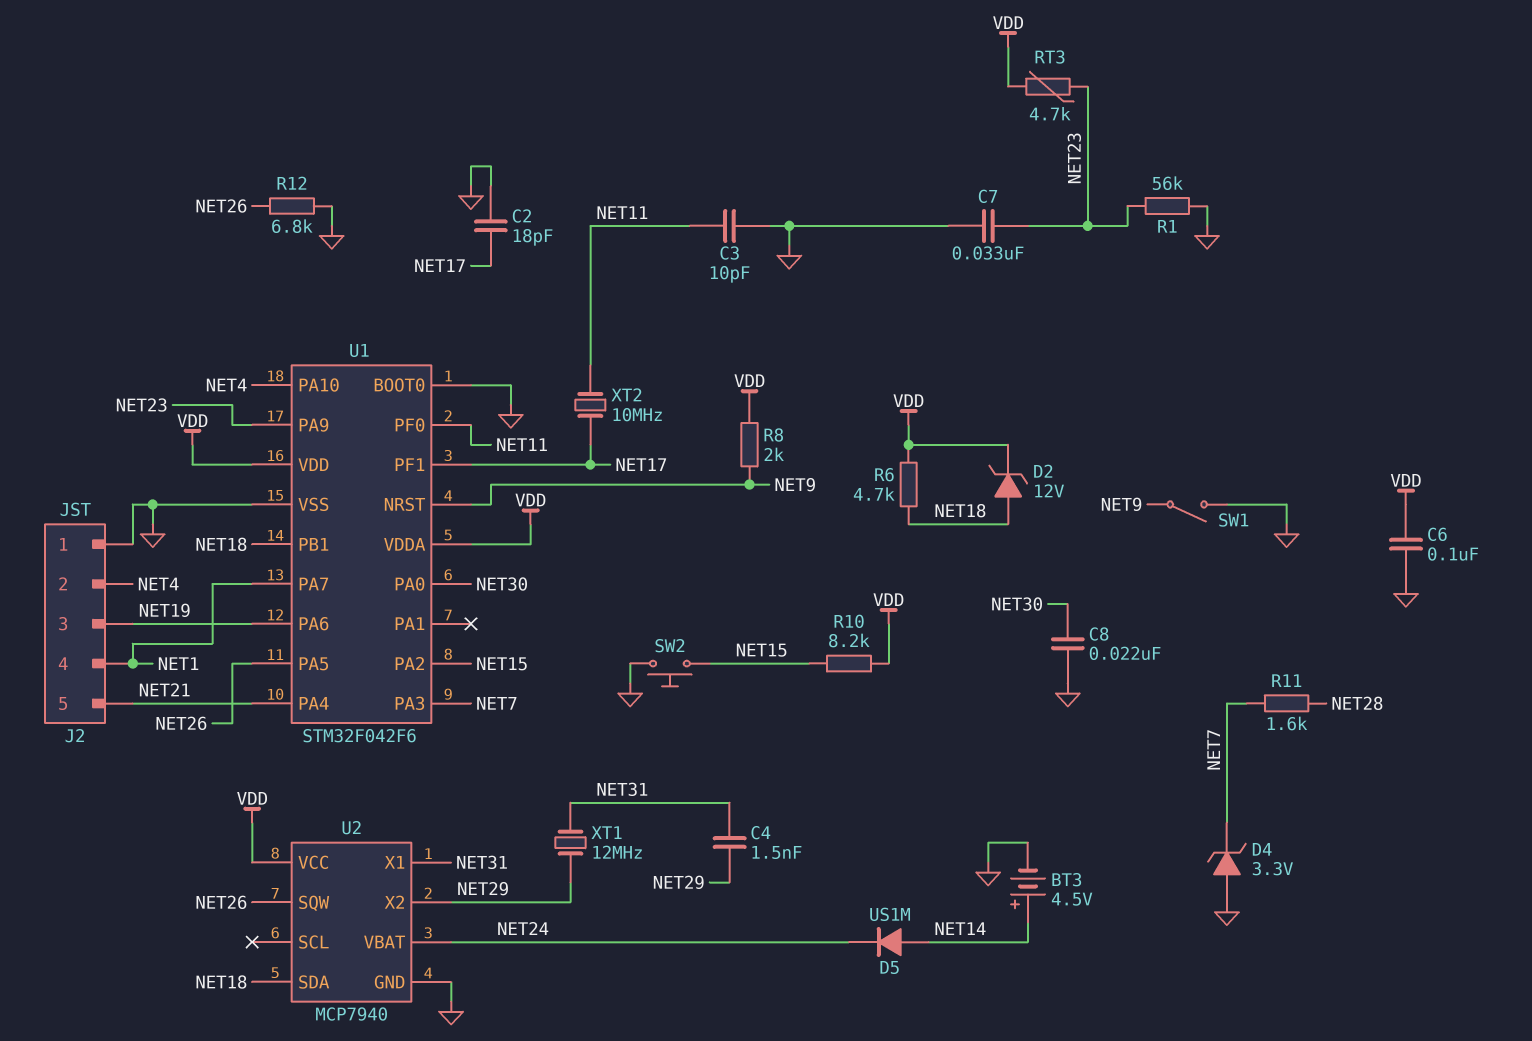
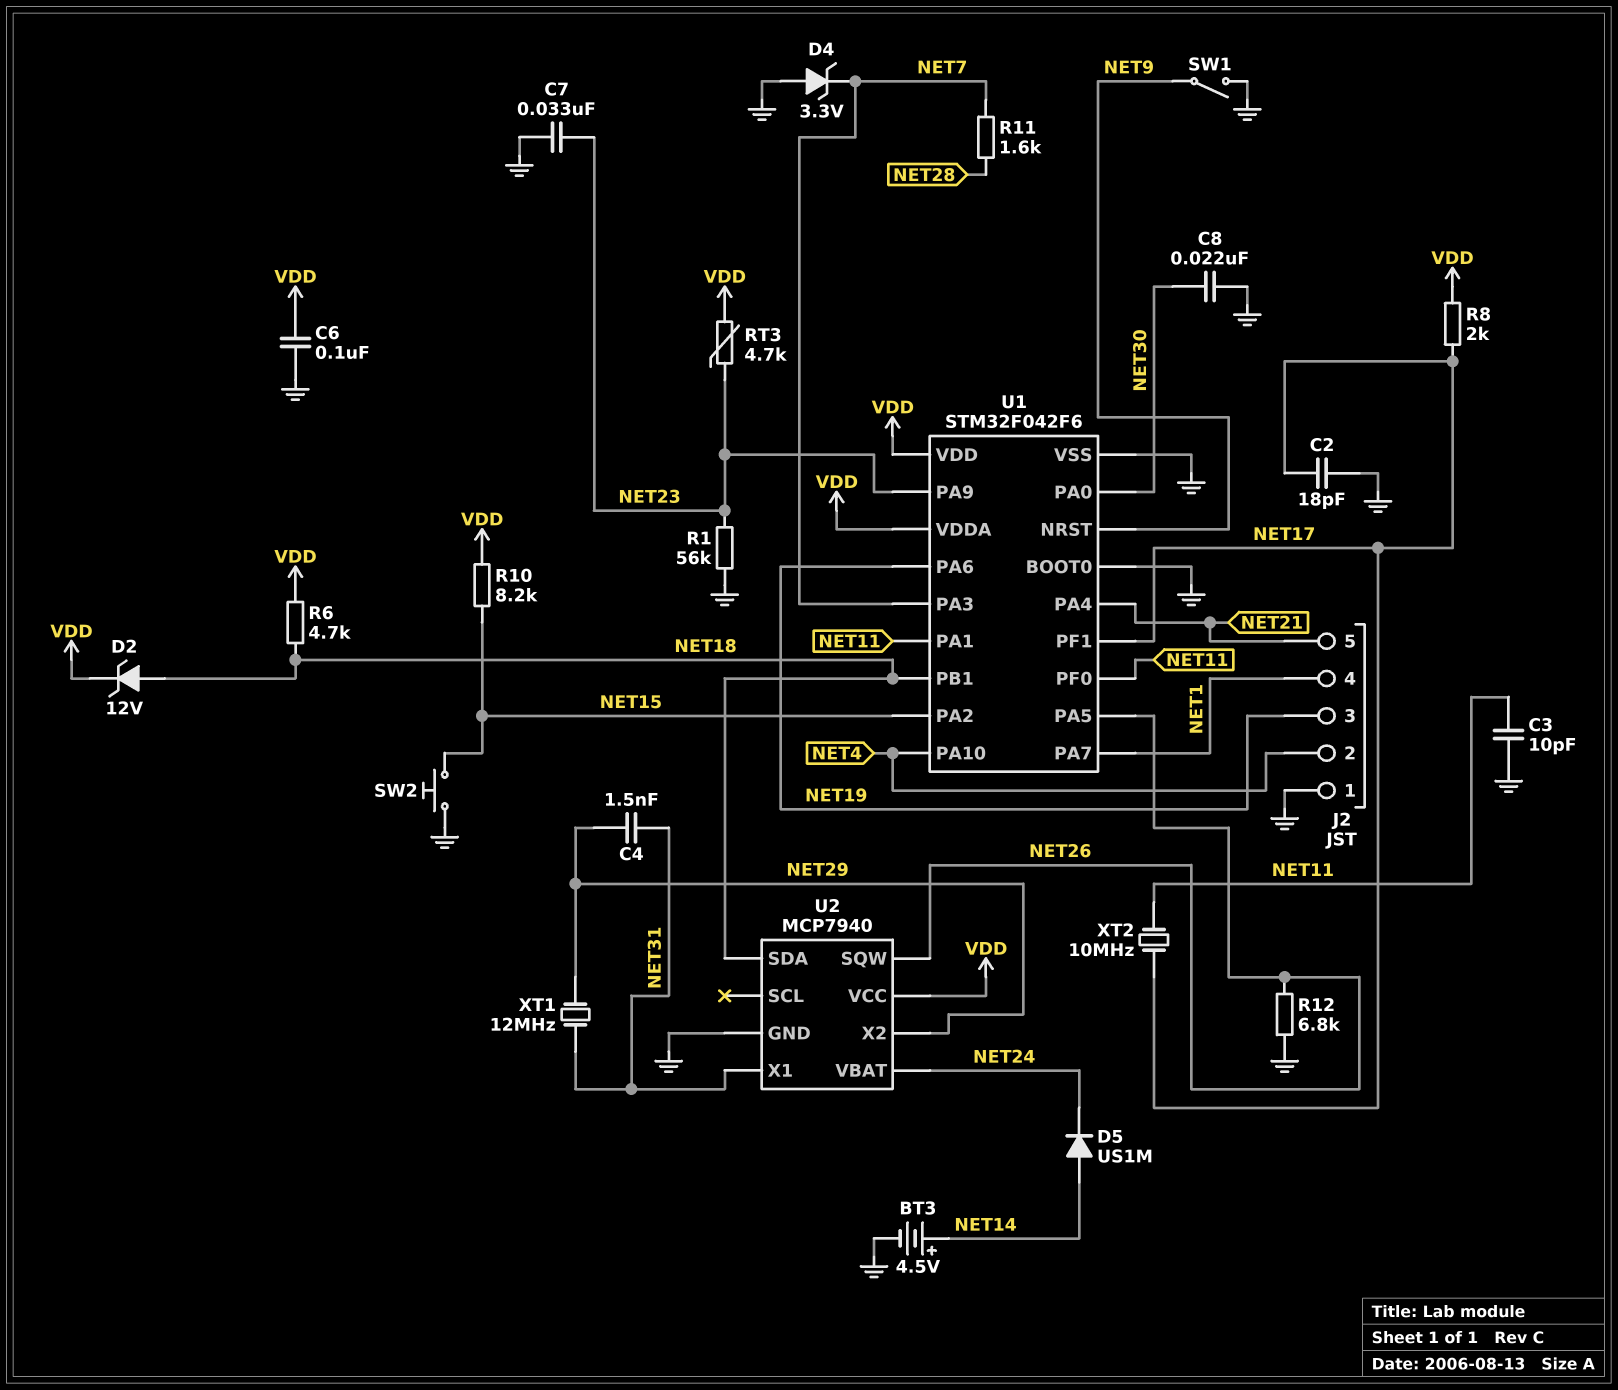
R8: 2k (NET9, VDD) -> 2k (NET17, VDD)
U1 pin PA1: none -> NET11

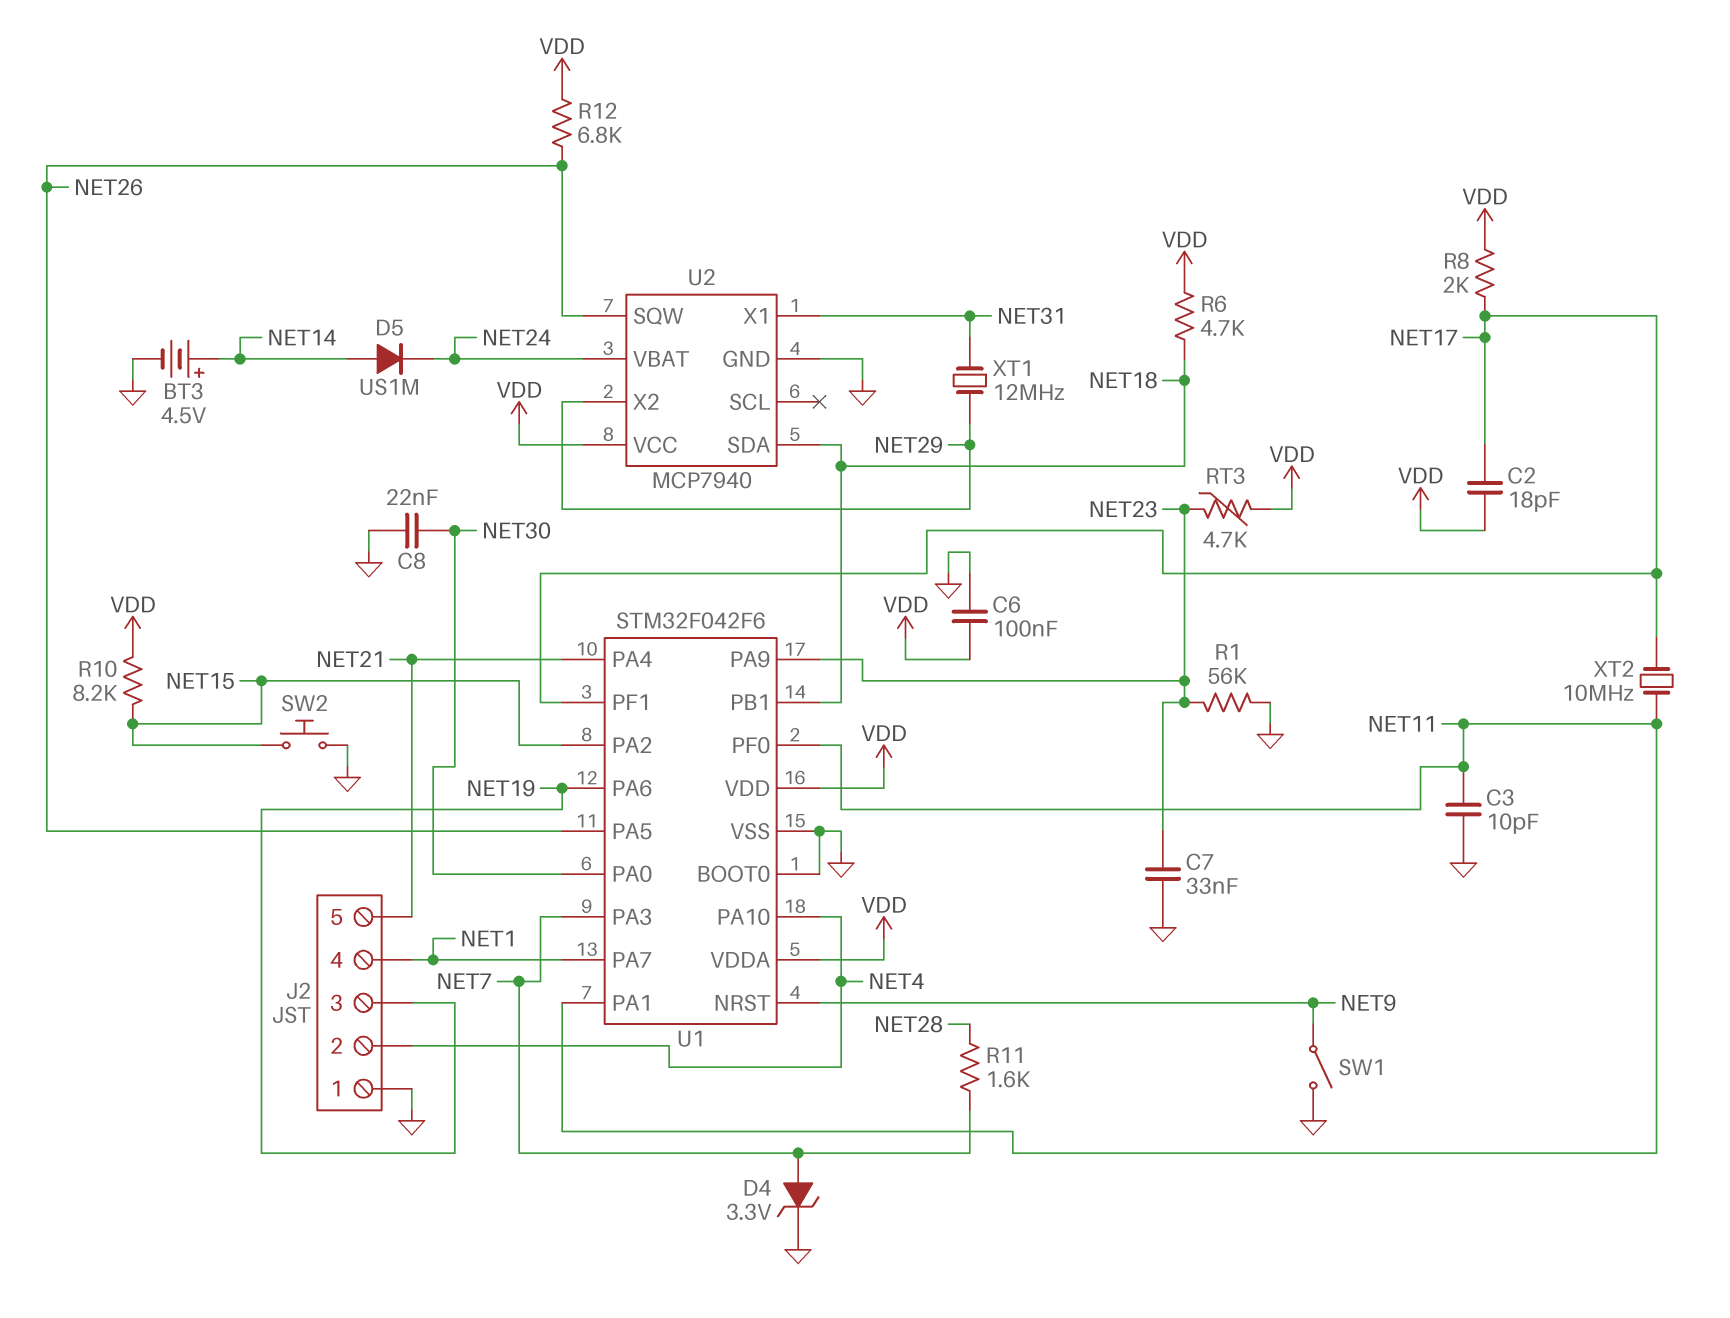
C2: 18pF (GND, NET17) -> 18pF (NET17, VDD)
C4: 1.5nF (NET29, NET31) -> none
D2: zener 12V (A NET18, K VDD) -> none
D4: zener 3.3V (A GND, K NET7) -> zener 3.3V (A NET7, K GND)
R12: 6.8k (GND, NET26) -> 6.8k (NET26, VDD)

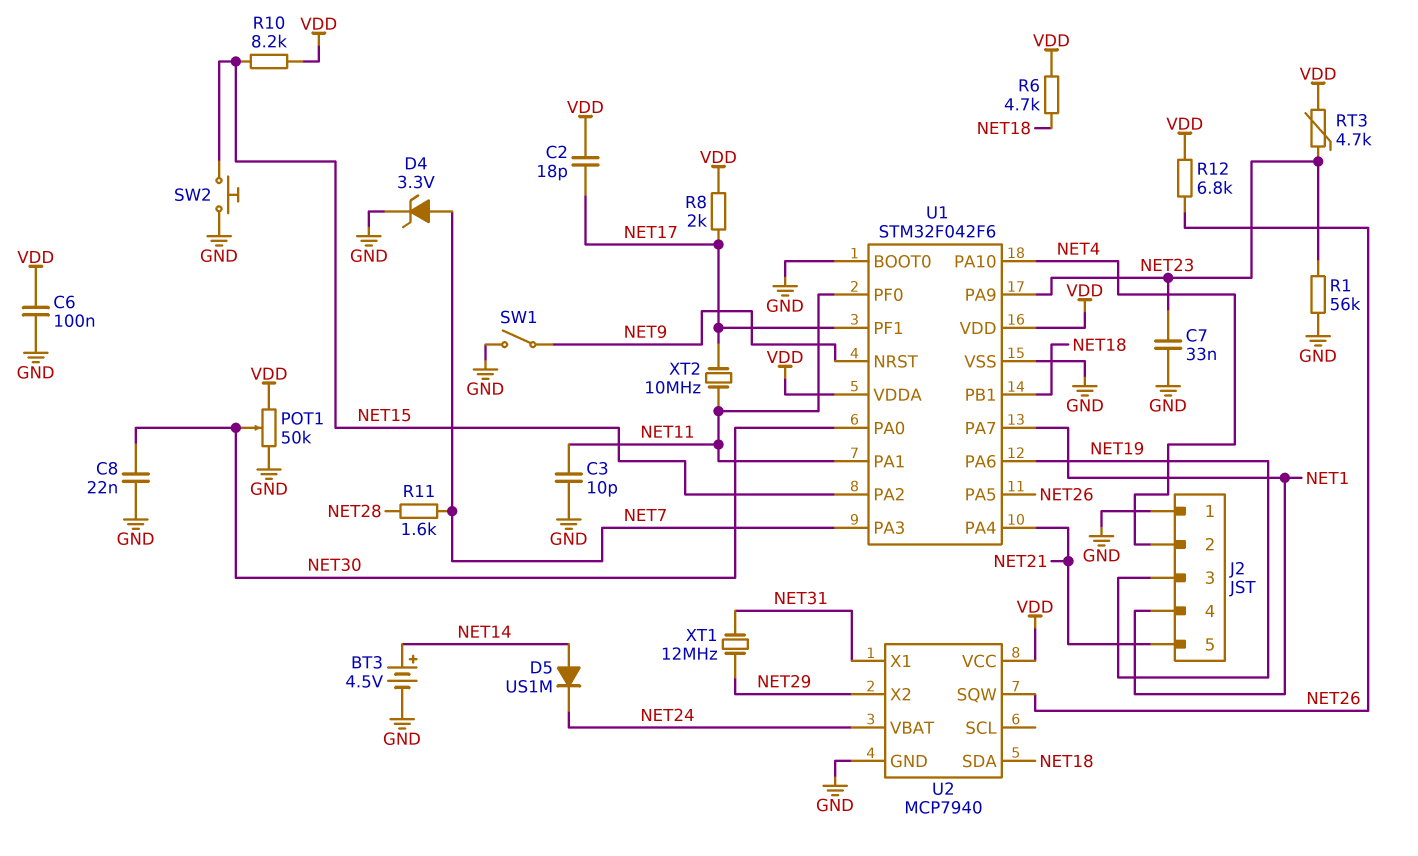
POT1: none -> 50k (GND, VDD, wiper NET30)

